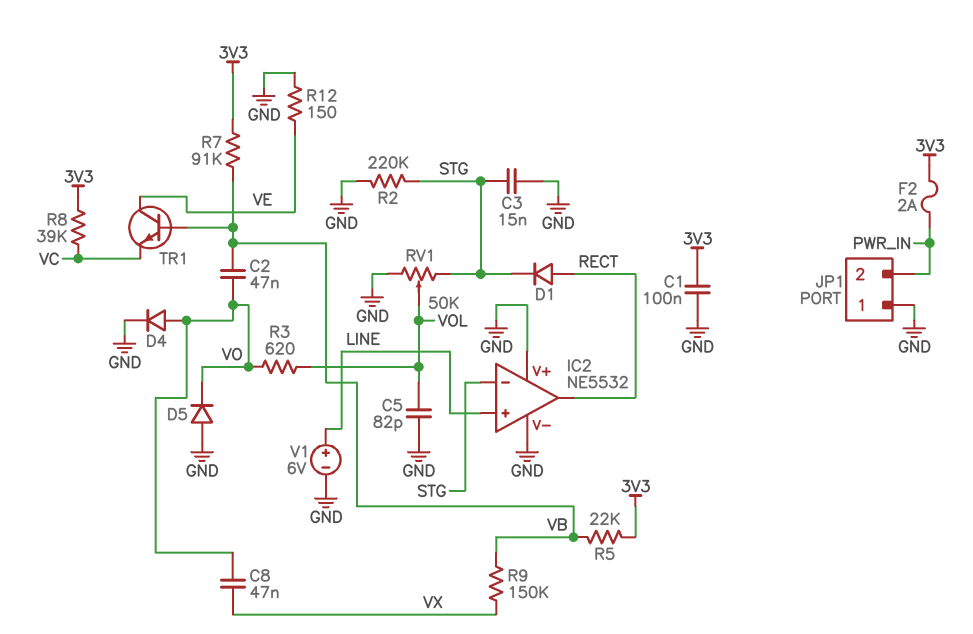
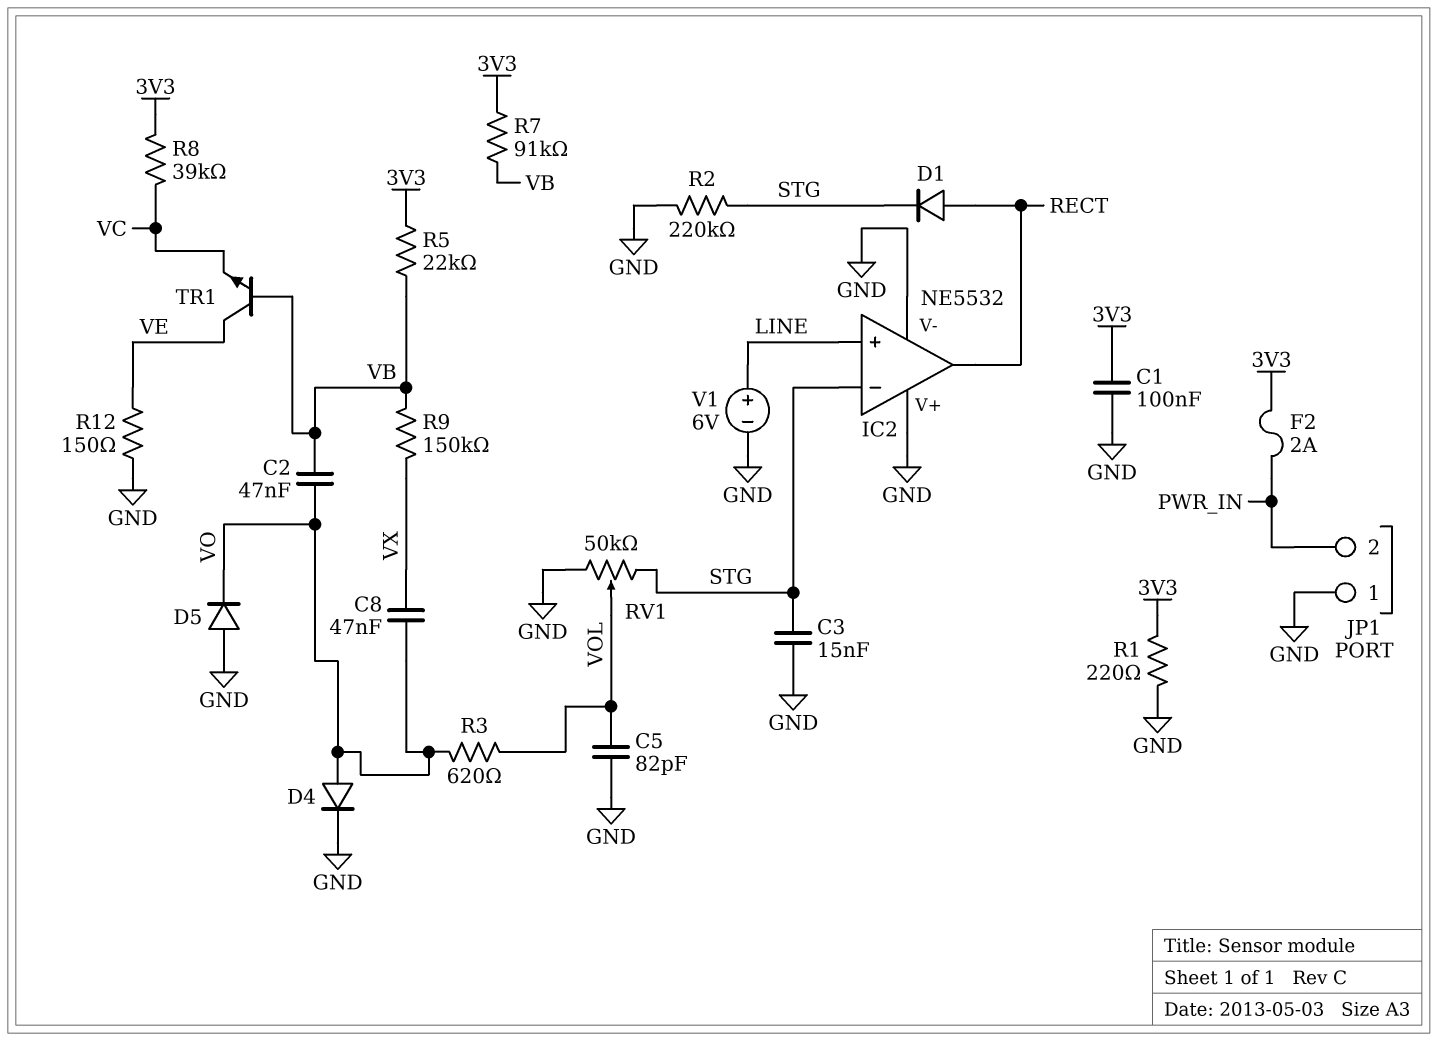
R1: none -> 220 (3V3, GND)

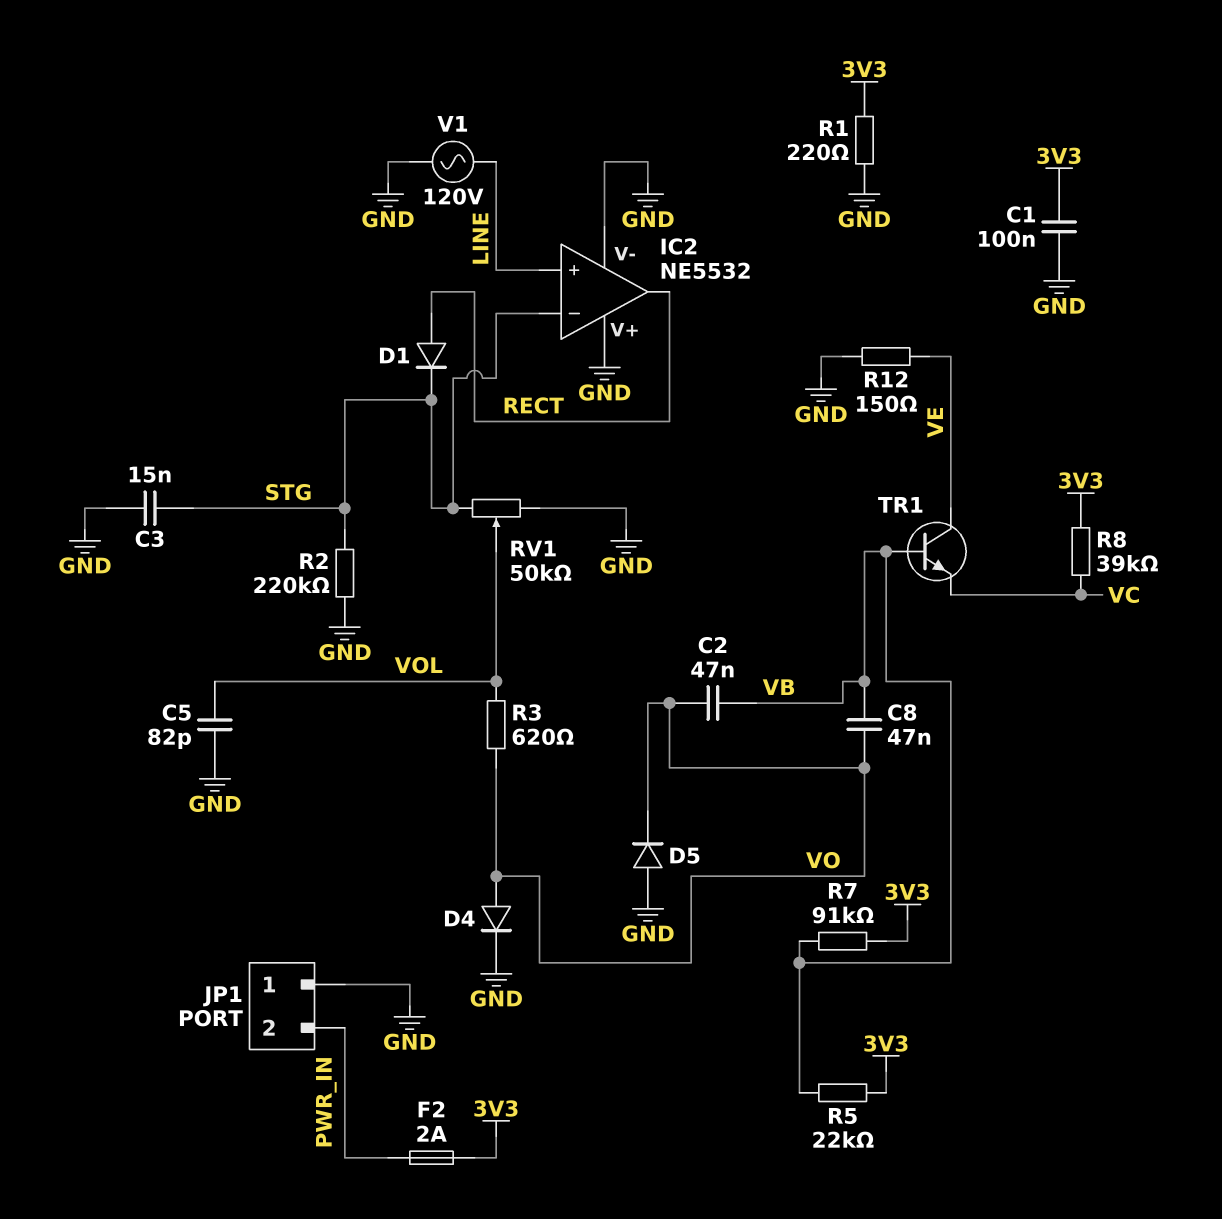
C8: 47nF (VO, VX) -> 47nF (VB, VO)
R9: 150k (VB, VX) -> none
V1: 6V (plus LINE, minus GND) -> AC 120V (GND, LINE)

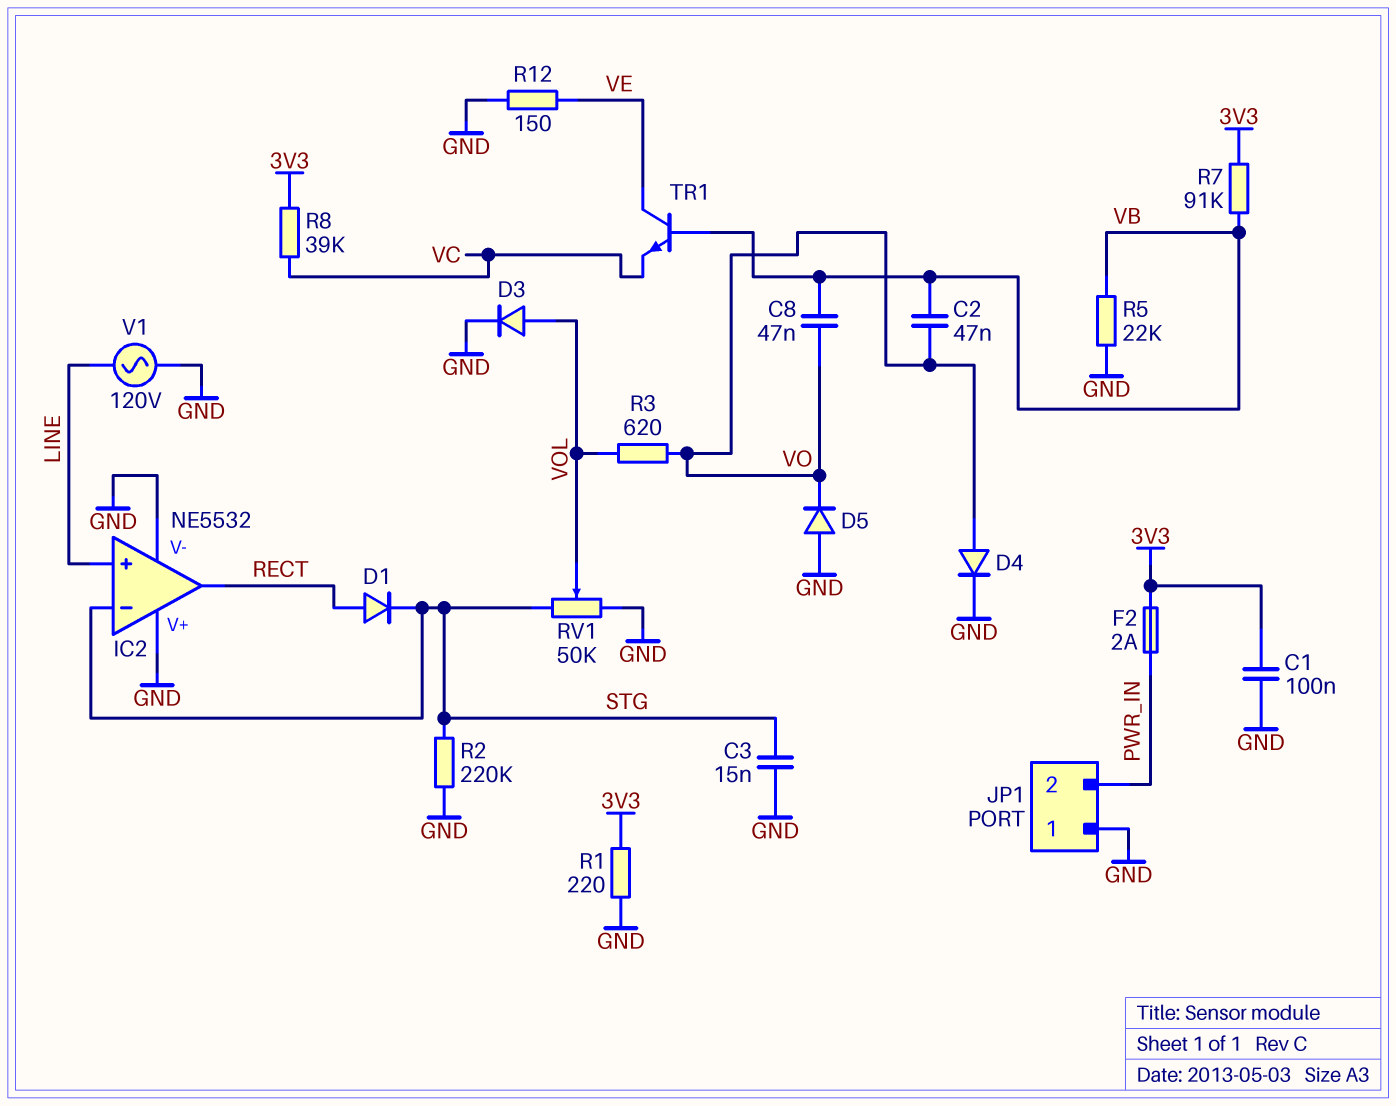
C5: 82pF (GND, VOL) -> none
D3: none -> diode (A VOL, K GND)
R5: 22k (3V3, VB) -> 22k (GND, VB)

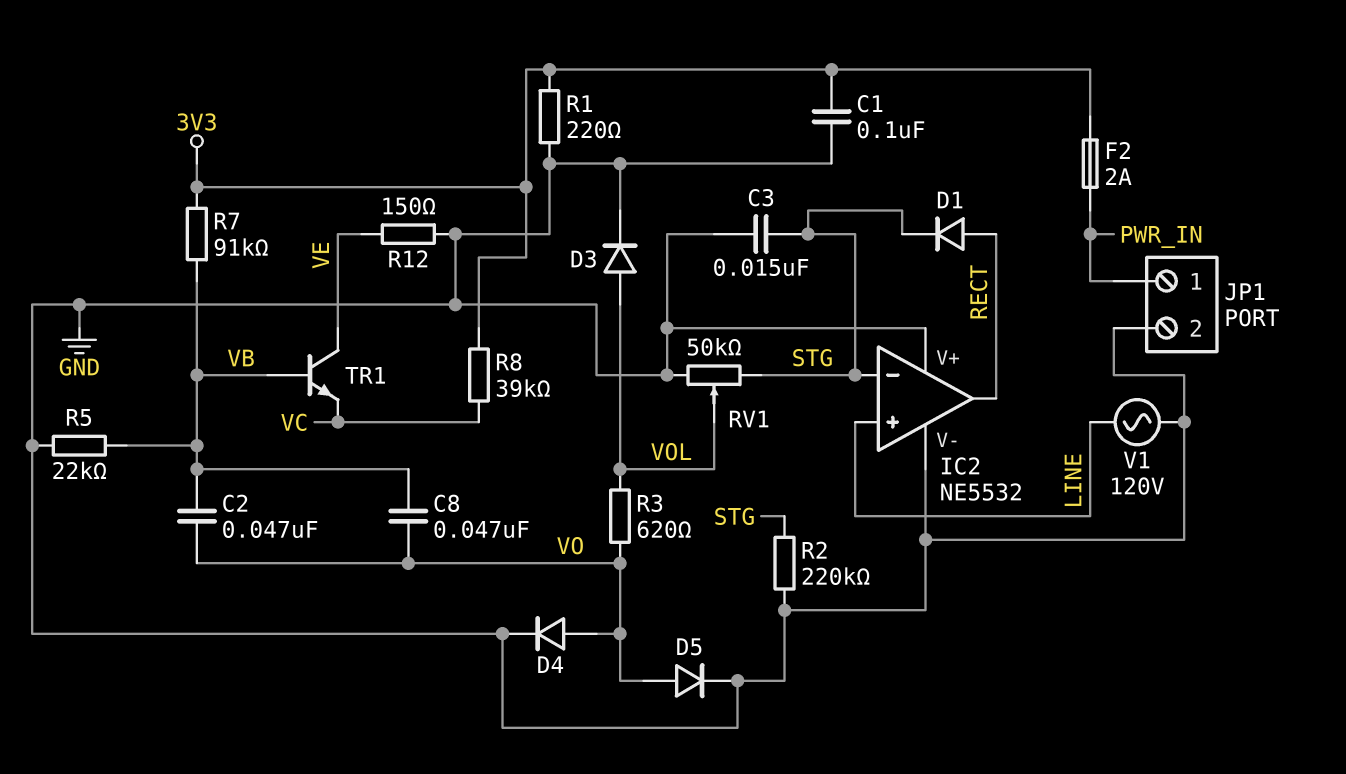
D5: diode (A GND, K VO) -> diode (A VO, K GND)
JP1 pin 1: GND -> PWR_IN
JP1 pin 2: PWR_IN -> GND

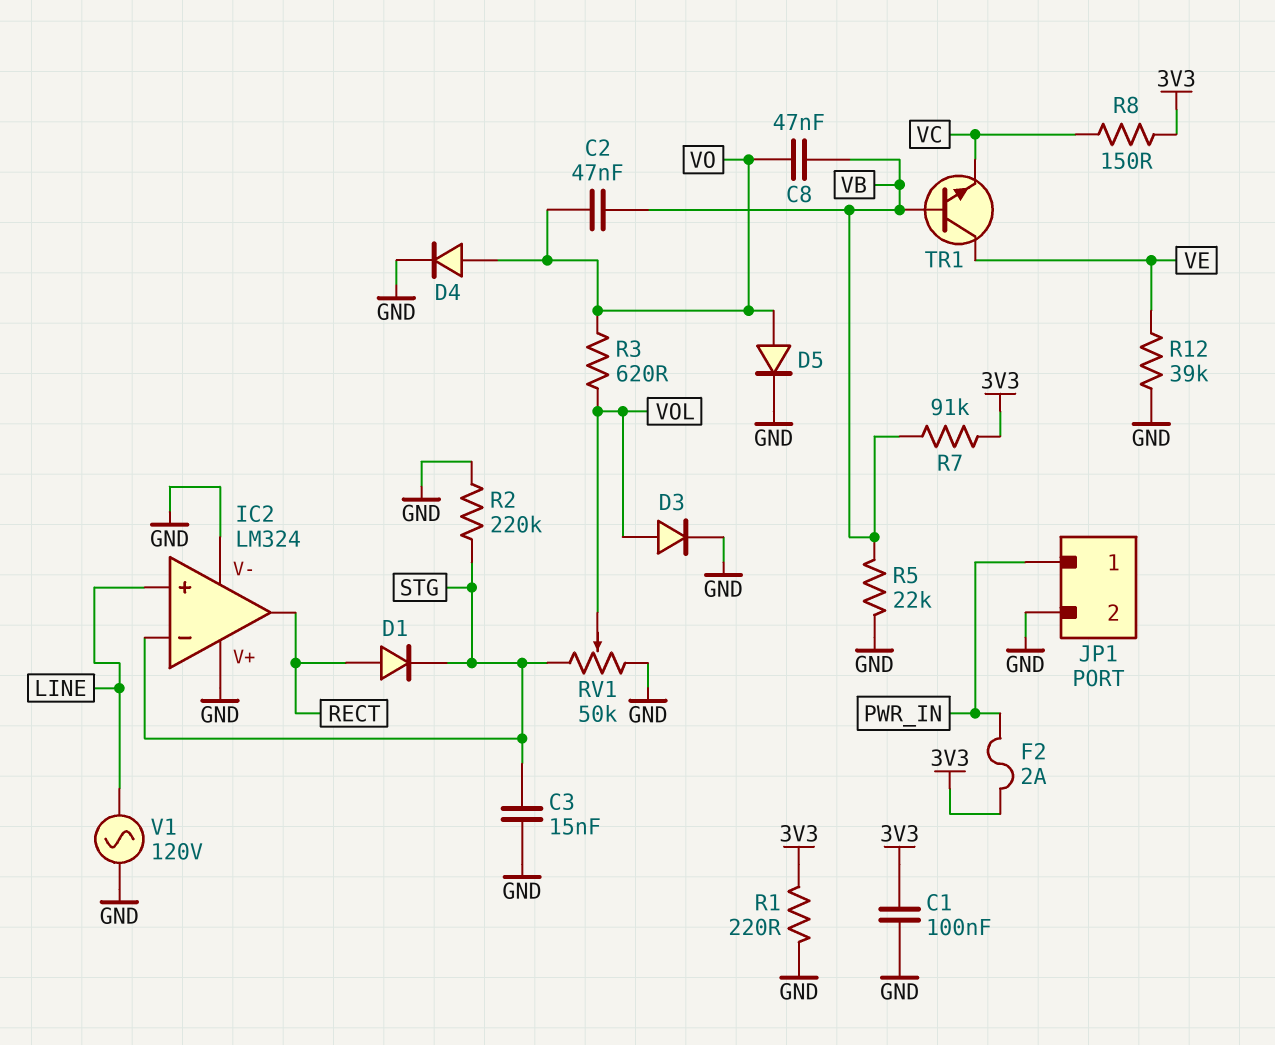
IC2: NE5532 -> LM324
R8: 39k (3V3, VC) -> 150 (3V3, VC)
R12: 150 (GND, VE) -> 39k (GND, VE)

